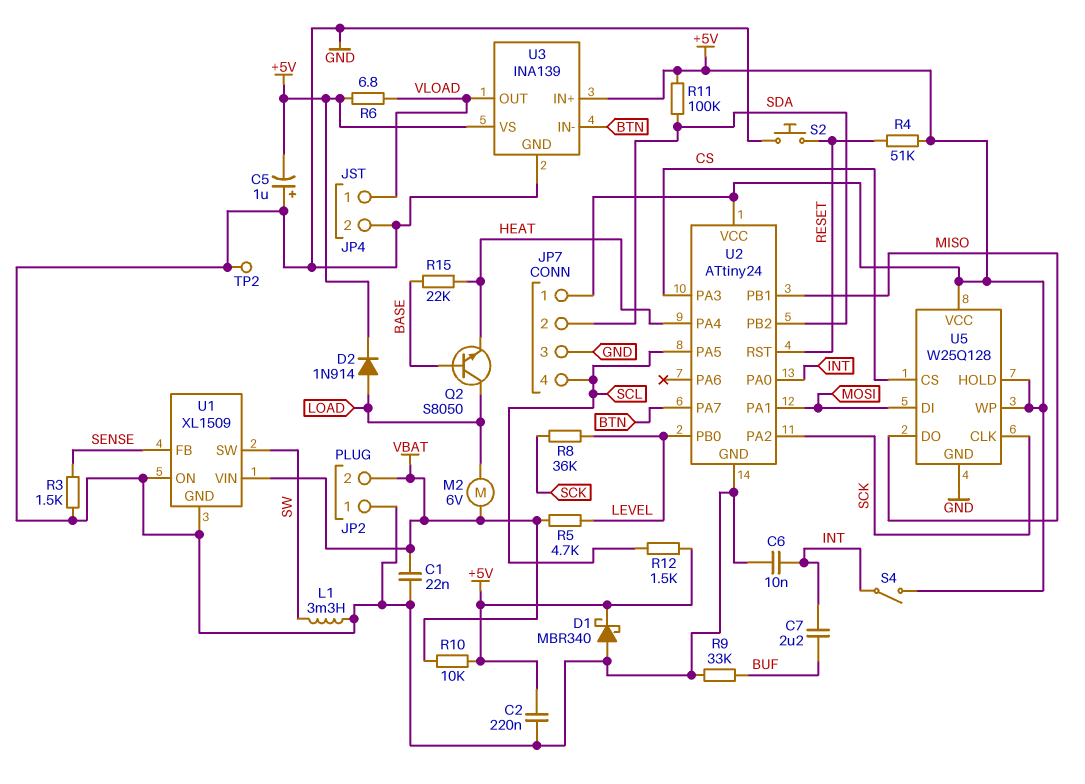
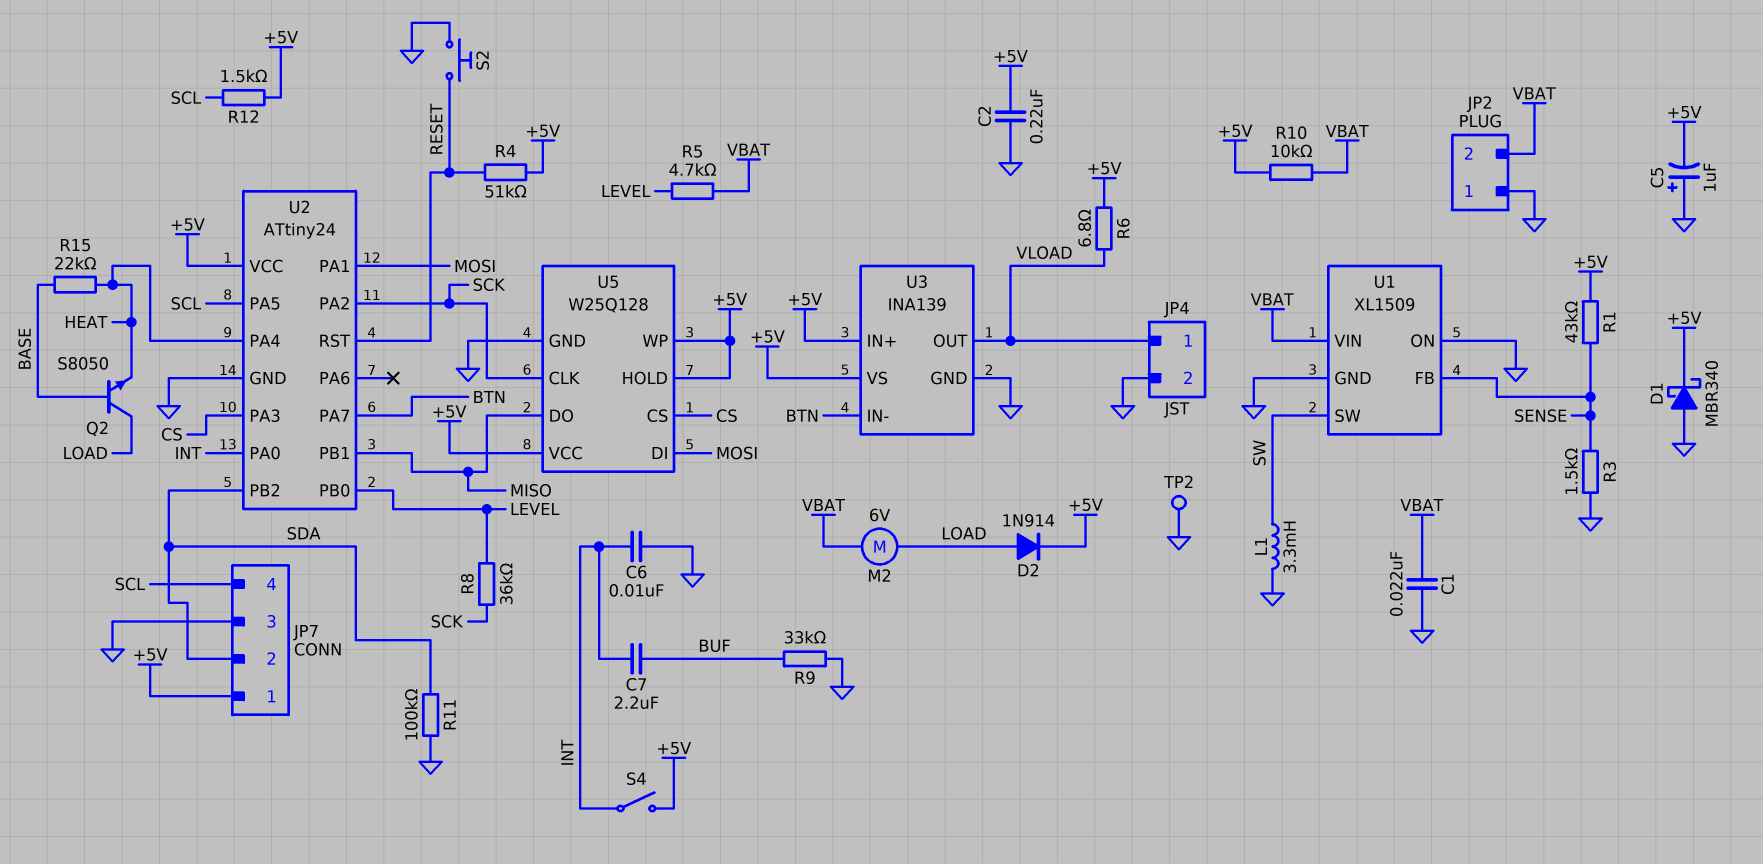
R1: none -> 43k (+5V, SENSE)
R11: 100k (+5V, SDA) -> 100k (GND, SDA)

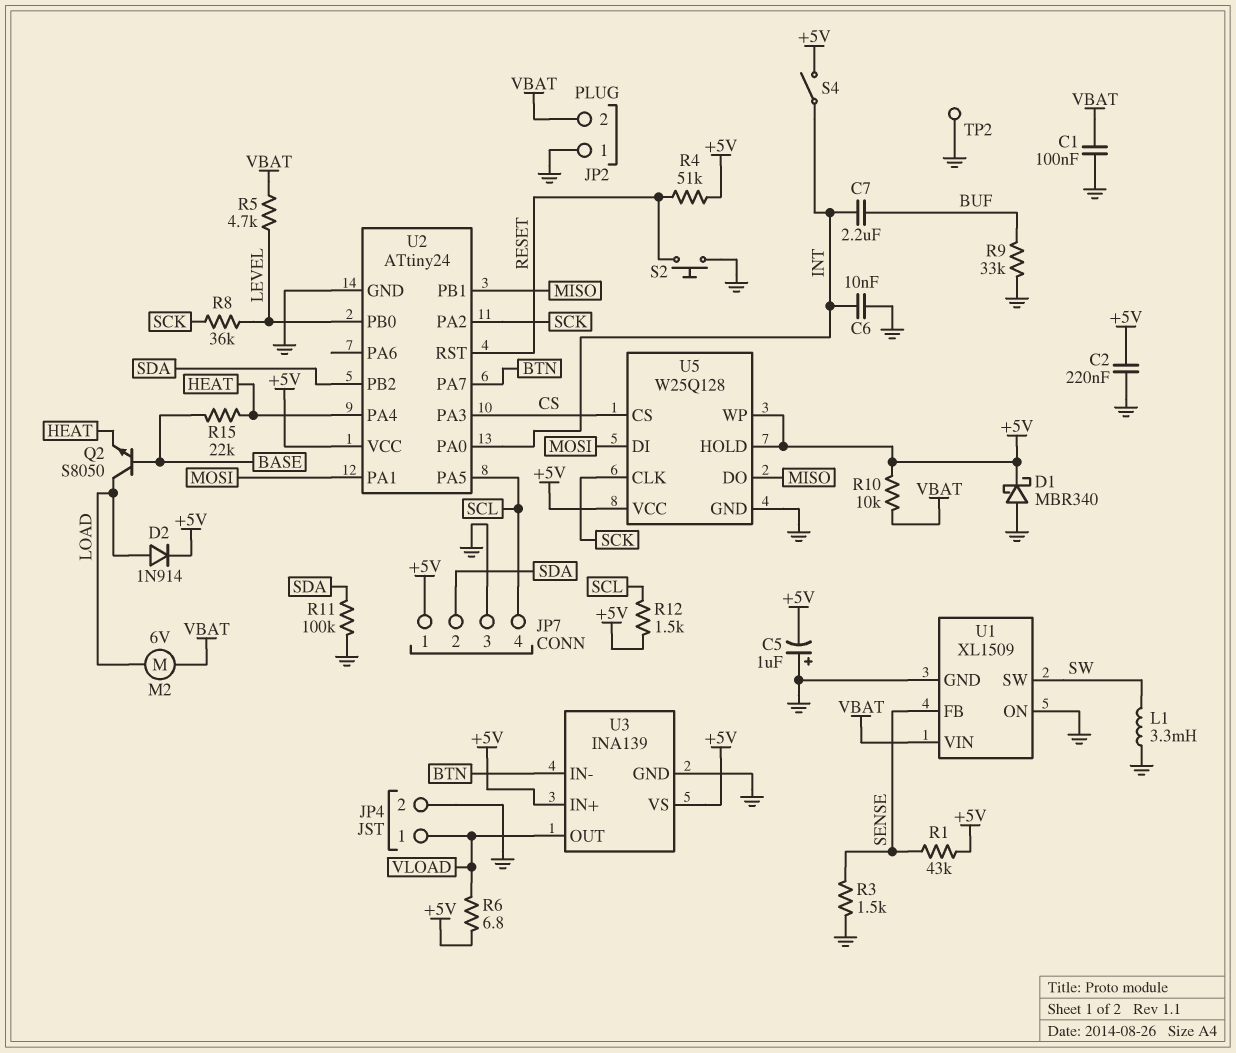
C1: 22nF (GND, VBAT) -> 100nF (GND, VBAT)

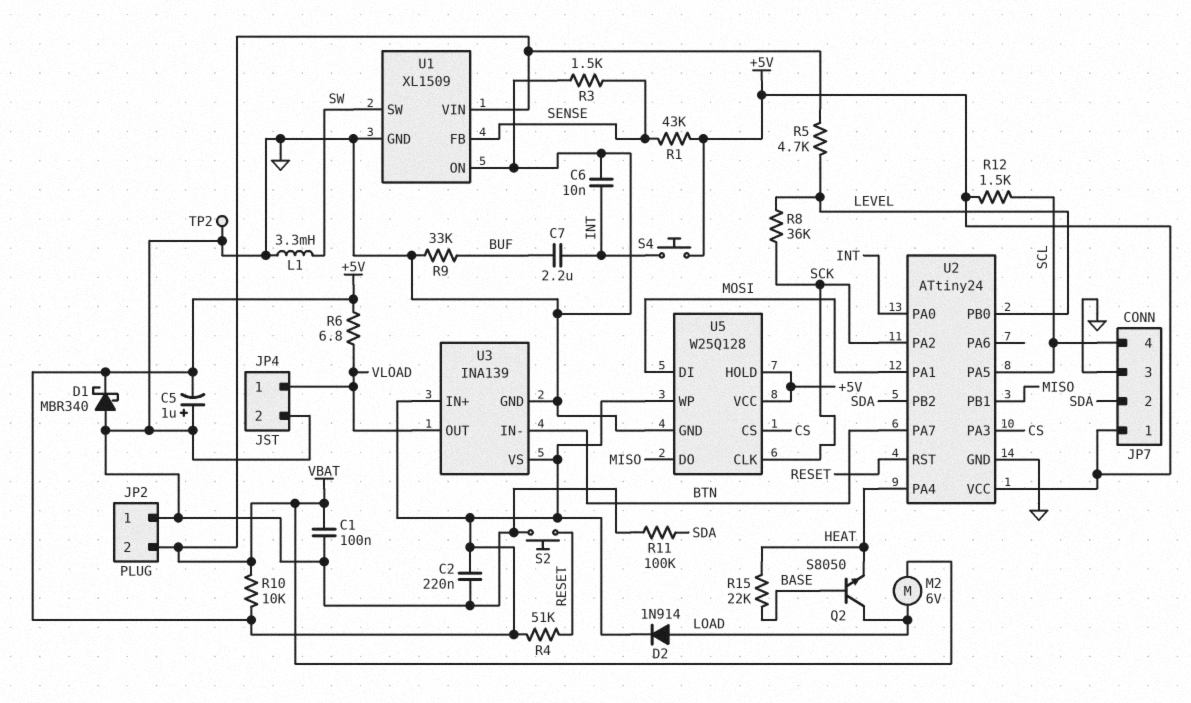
S4: switch (+5V, INT) -> button (+5V, INT)

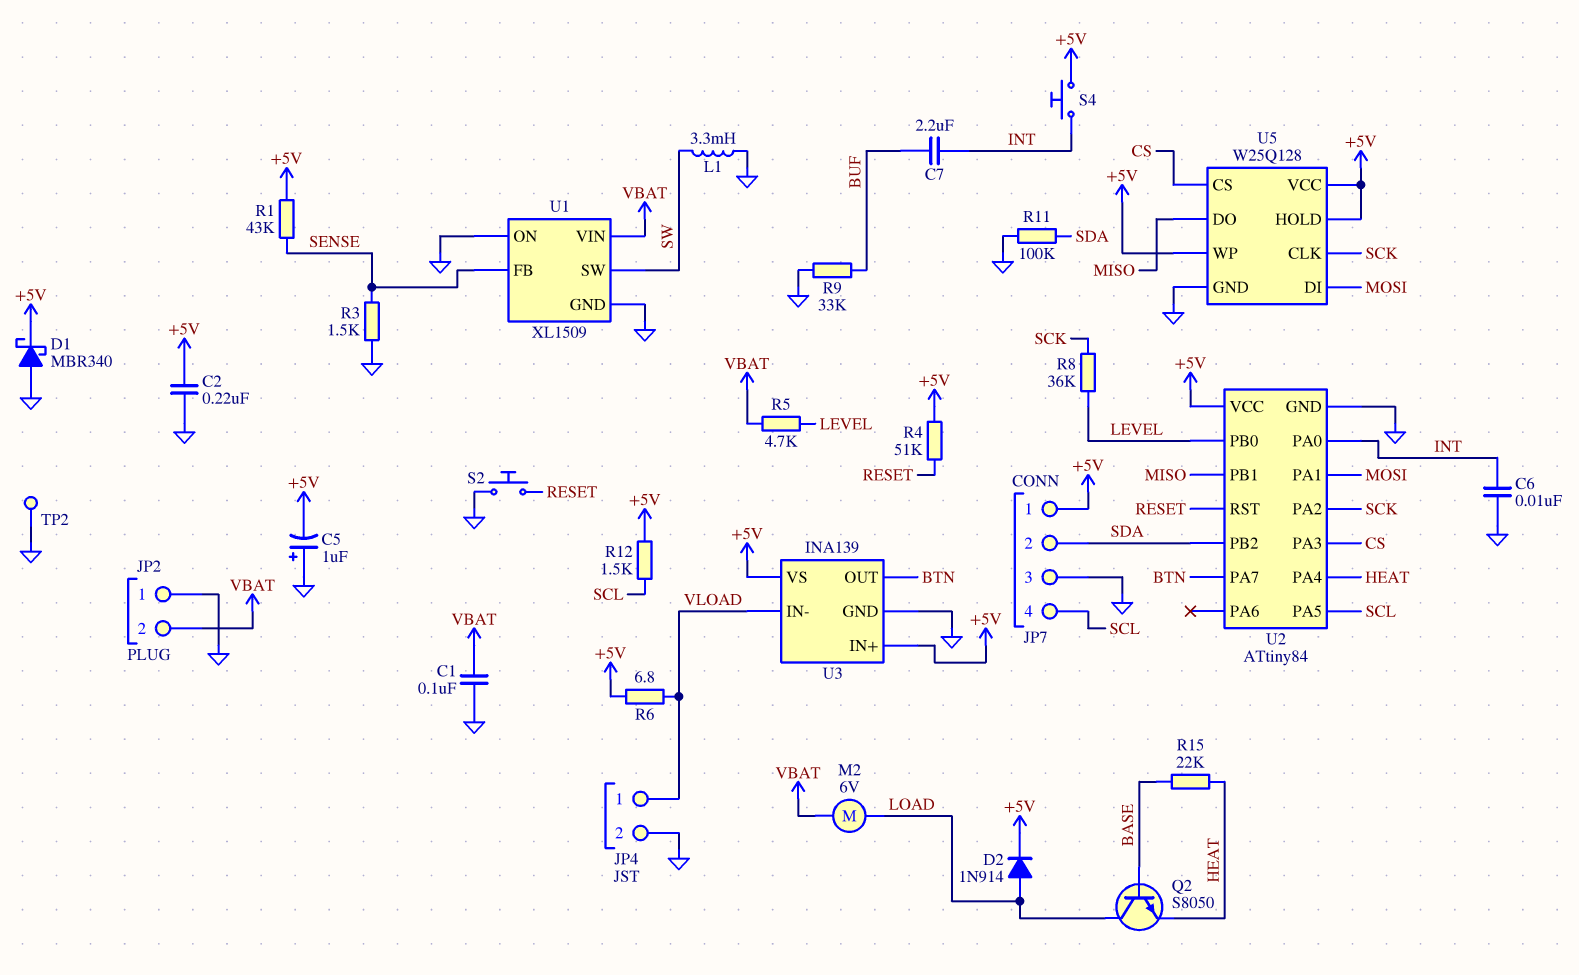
R10: 10k (+5V, VBAT) -> none
U2: ATtiny24 -> ATtiny84
U3 pin IN-: BTN -> VLOAD
U3 pin OUT: VLOAD -> BTN

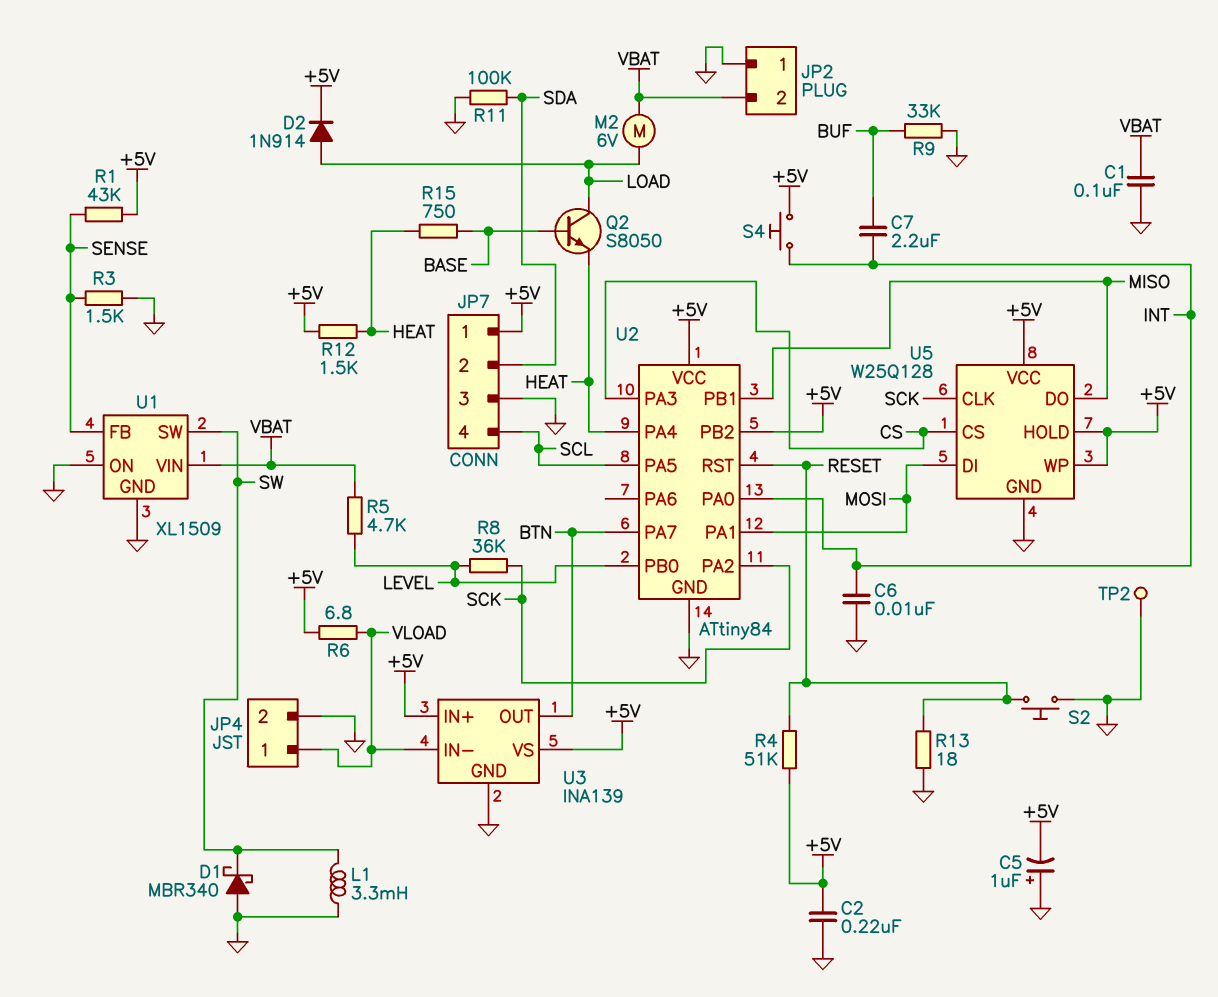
D1: schottky MBR340 (A GND, K +5V) -> schottky MBR340 (A GND, K SW)
R12: 1.5k (+5V, SCL) -> 1.5k (+5V, HEAT)
R13: none -> 18 (GND, RESET)
R15: 22k (BASE, HEAT) -> 750 (BASE, HEAT)
U2 pin PB2: SDA -> +5V

